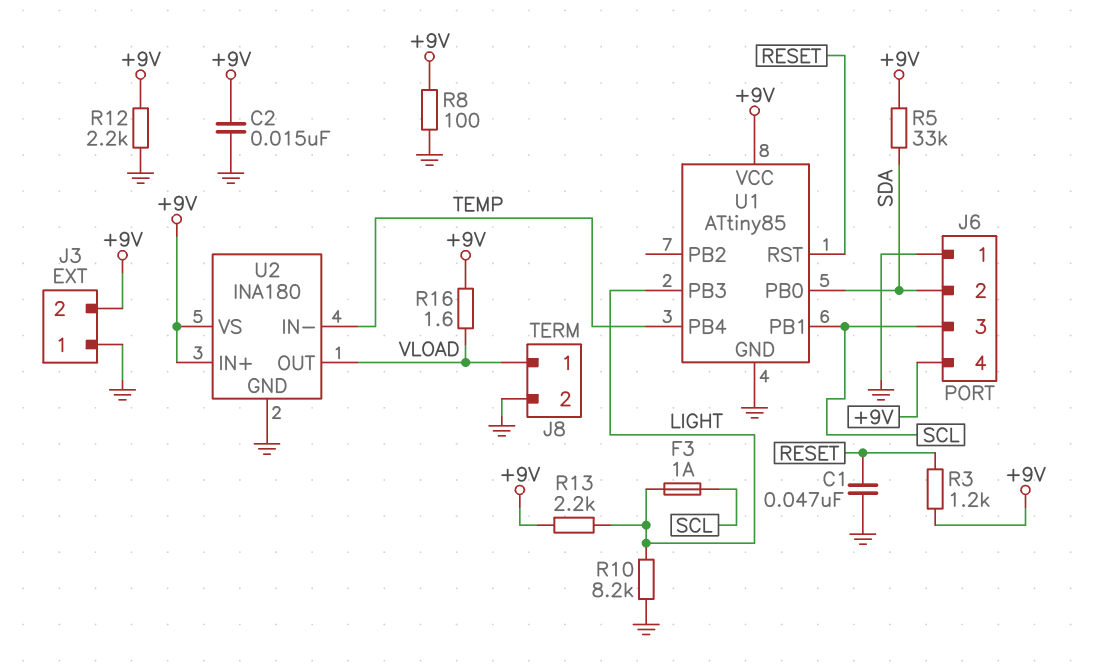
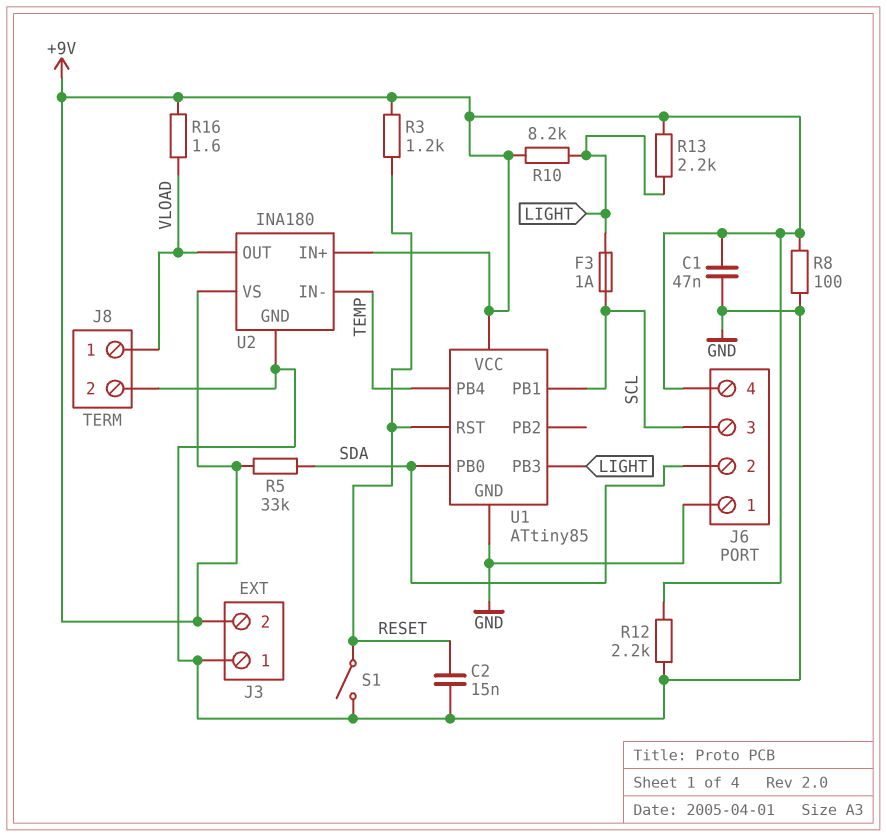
C1: 47nF (GND, RESET) -> 47nF (+9V, GND)
C2: 15nF (+9V, GND) -> 15nF (GND, RESET)
R10: 8.2k (GND, LIGHT) -> 8.2k (+9V, LIGHT)
S1: none -> switch (GND, RESET)

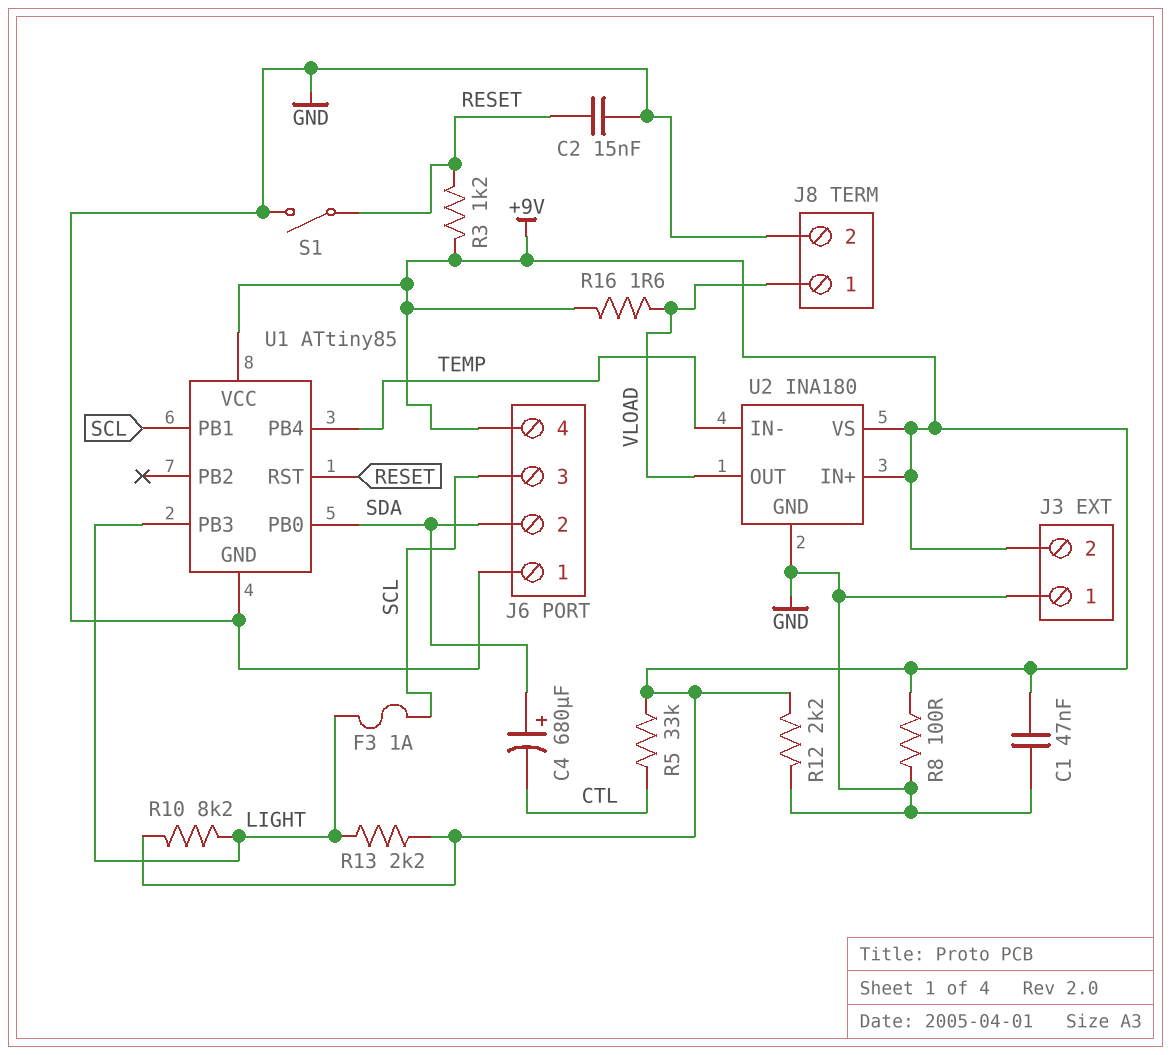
C4: none -> 680uF (plus SDA, minus CTL)
R5: 33k (+9V, SDA) -> 33k (+9V, CTL)

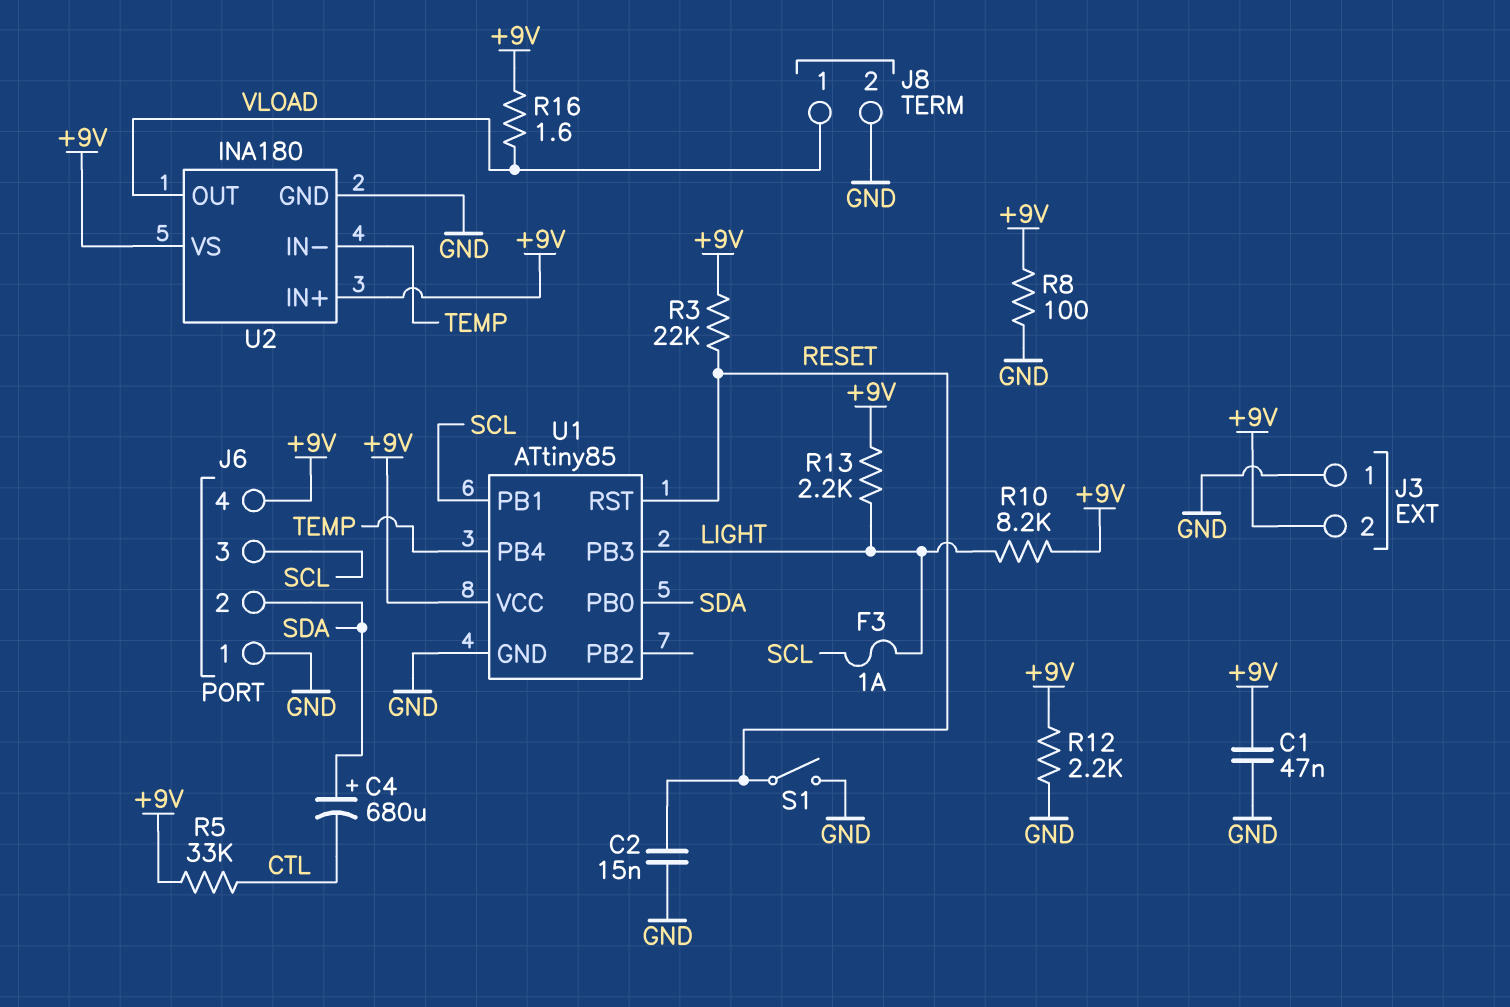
R3: 1.2k (+9V, RESET) -> 22k (+9V, RESET)

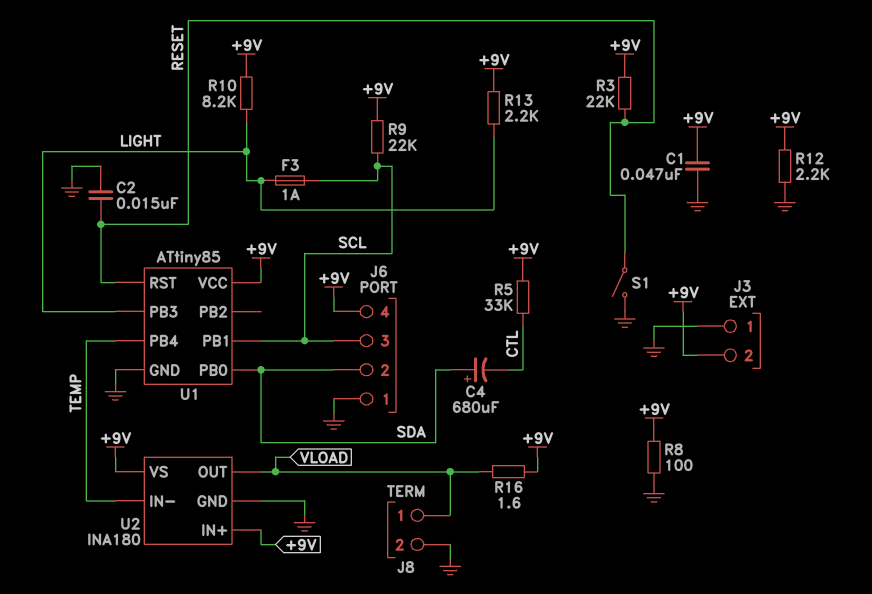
R9: none -> 22k (+9V, SCL)

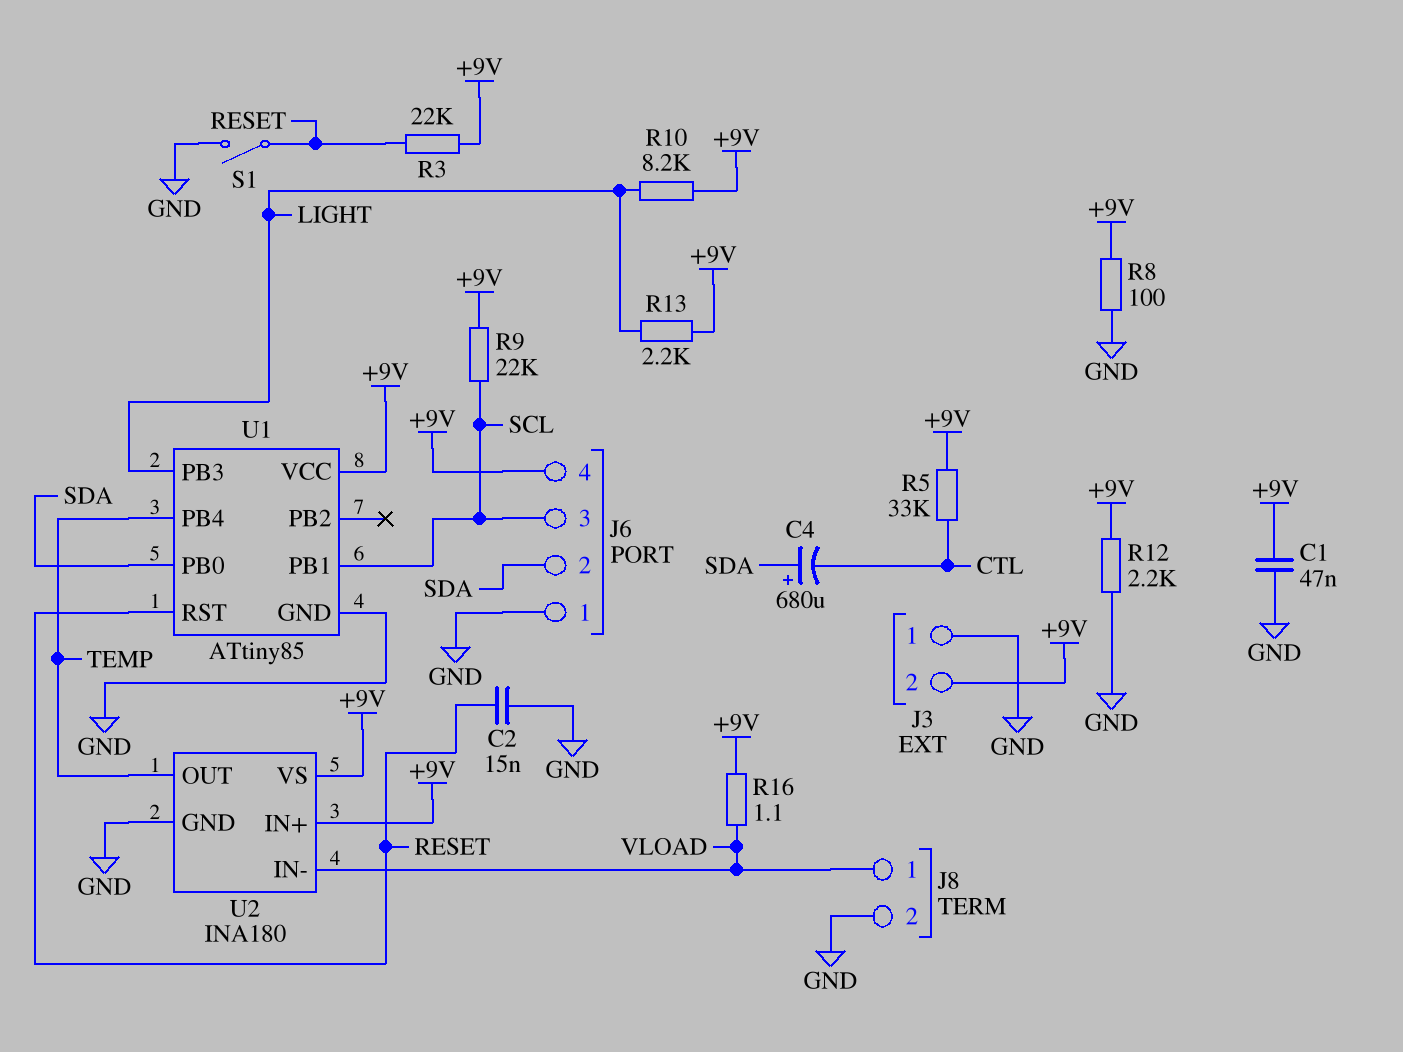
F3: 1A (LIGHT, SCL) -> none
R16: 1.6 (+9V, VLOAD) -> 1.1 (+9V, VLOAD)
U2 pin IN-: TEMP -> VLOAD
U2 pin OUT: VLOAD -> TEMP

